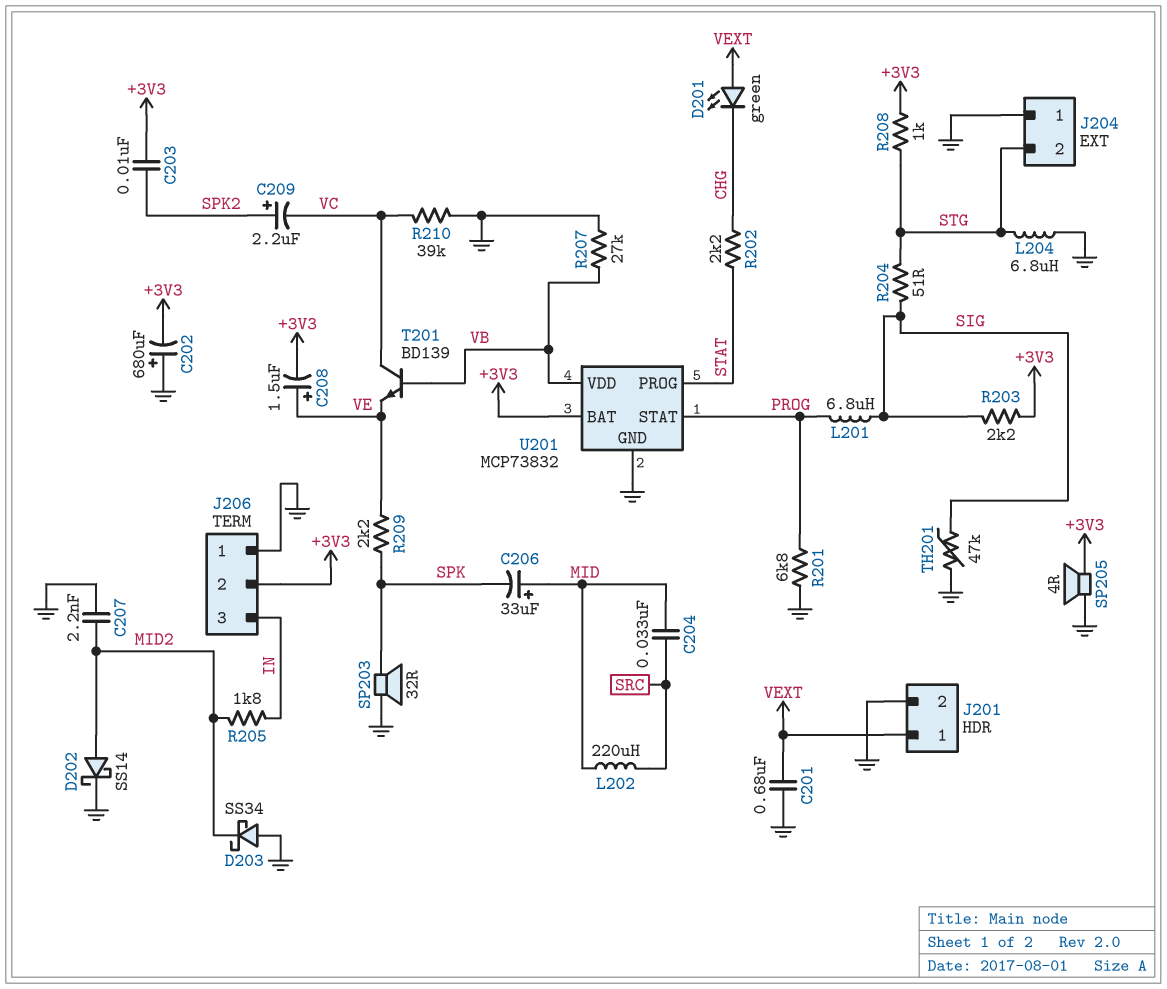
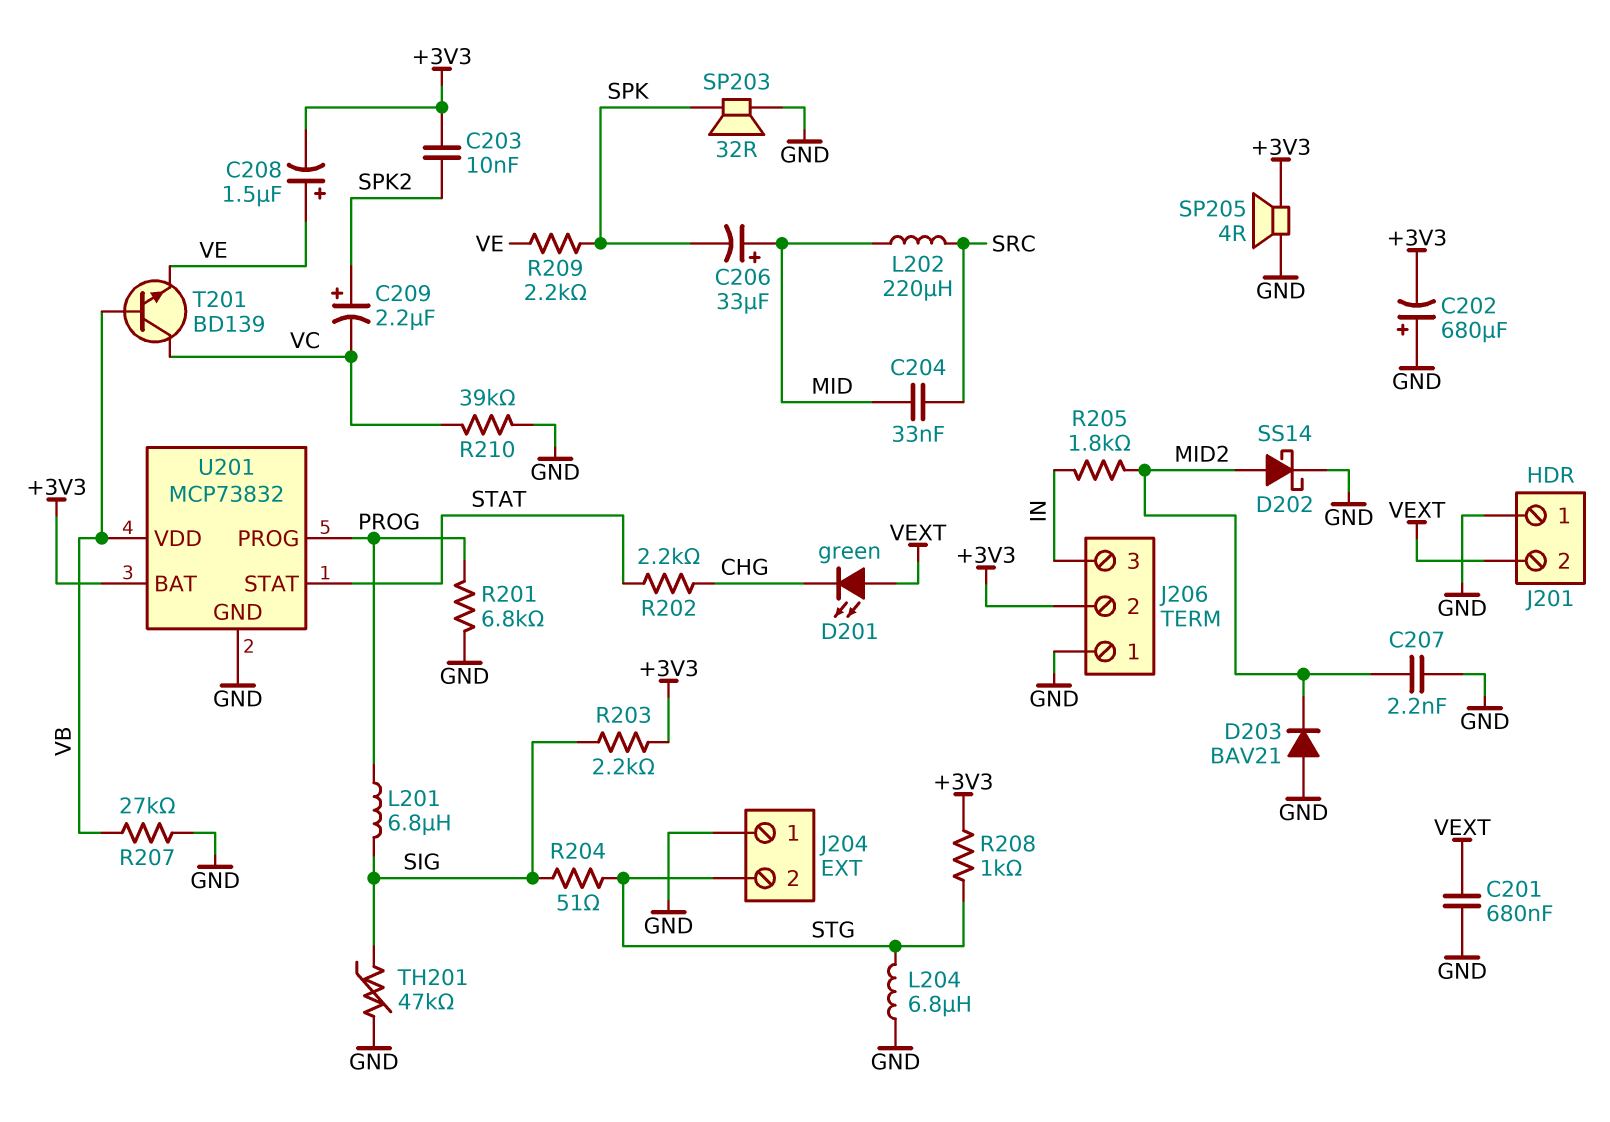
D203: schottky SS34 (A GND, K MID2) -> diode BAV21 (A GND, K MID2)
J201 pin 1: VEXT -> GND
J201 pin 2: GND -> VEXT
U201 pin PROG: STAT -> PROG
U201 pin STAT: PROG -> STAT

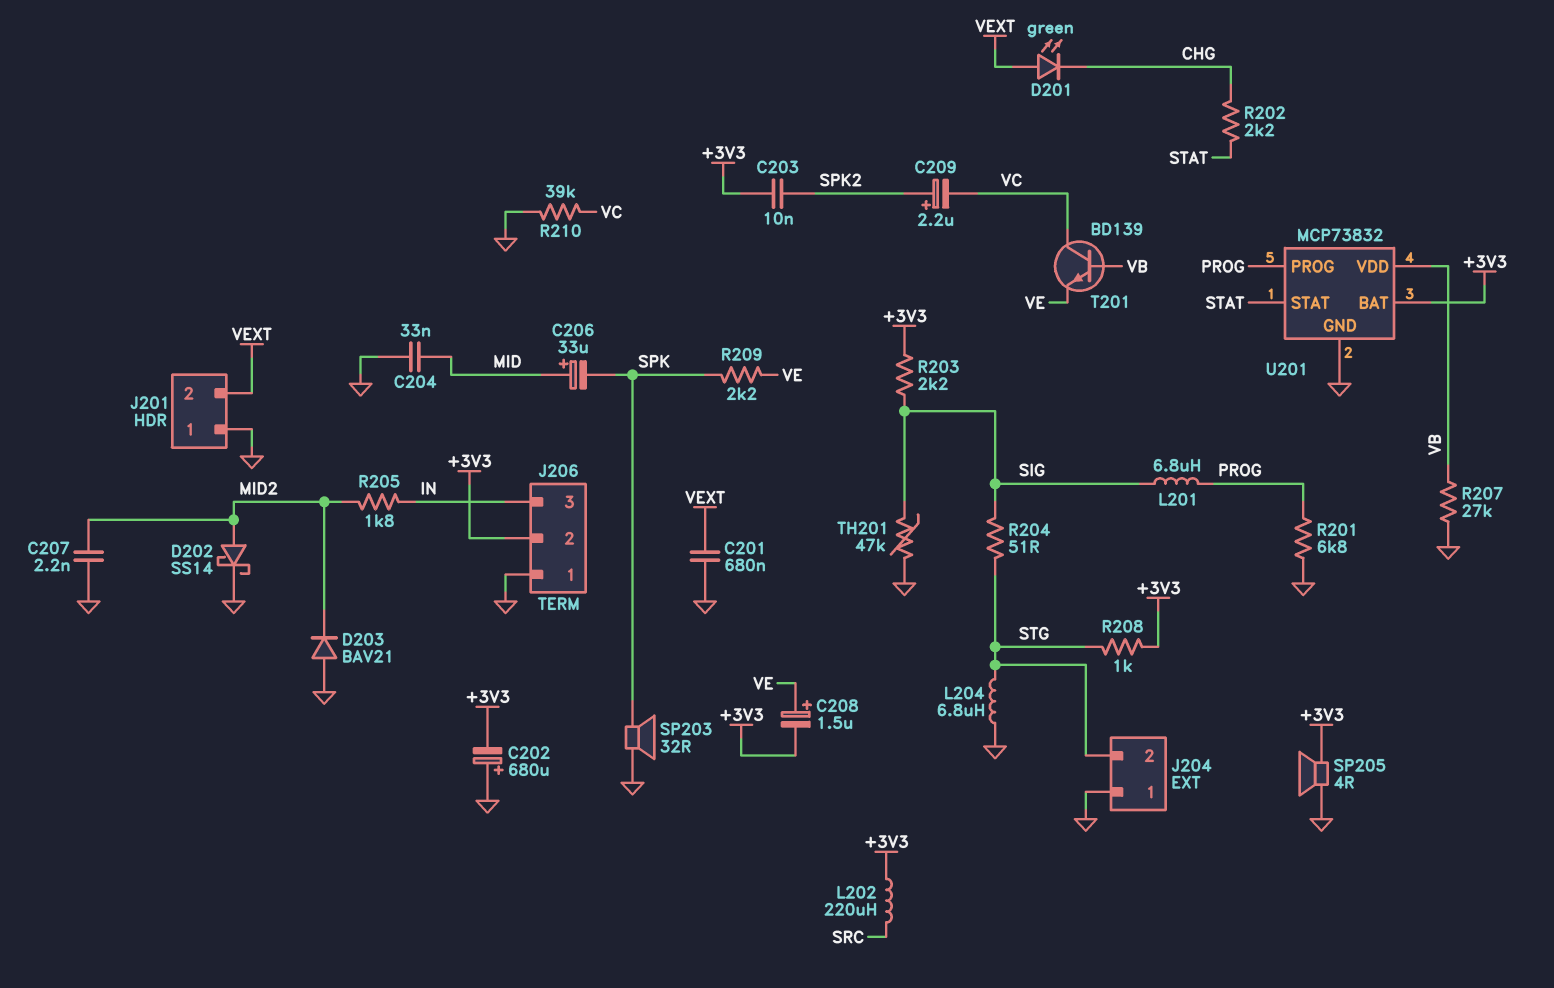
C204: 33nF (MID, SRC) -> 33nF (GND, MID)
L202: 220uH (MID, SRC) -> 220uH (+3V3, SRC)

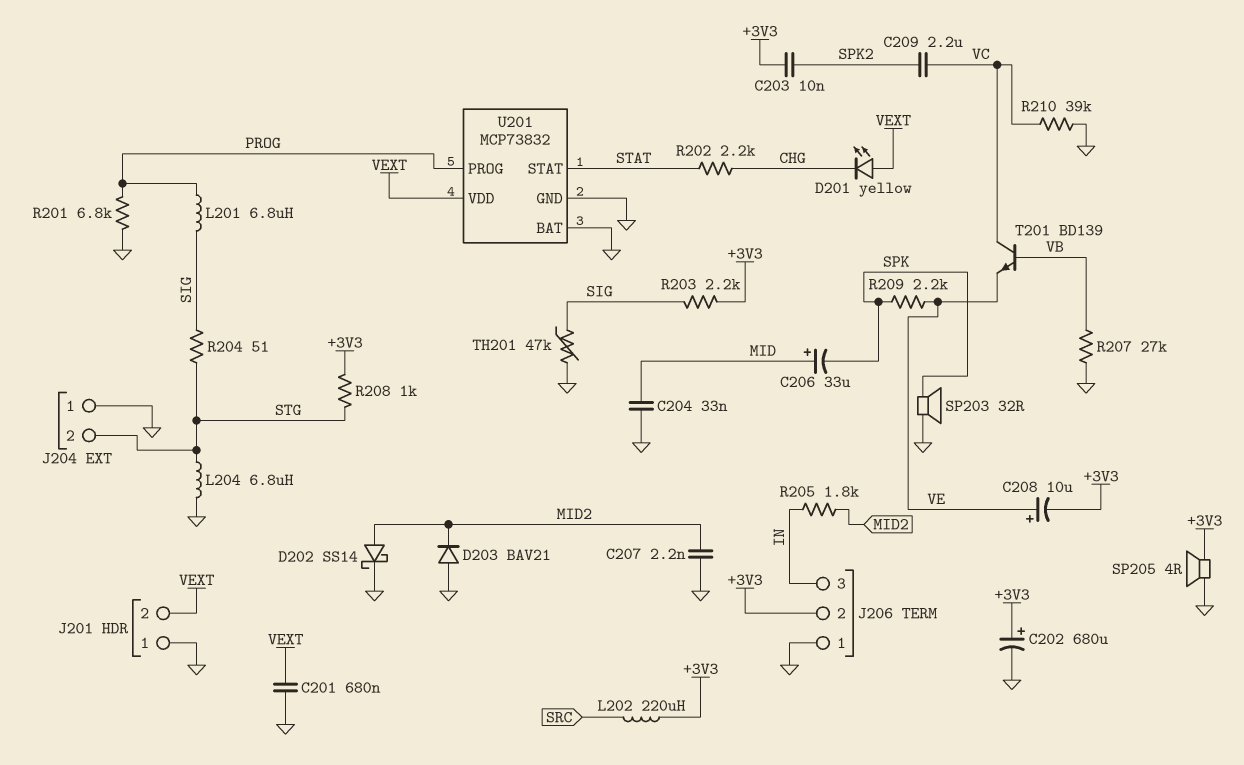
C202: 680uF (plus GND, minus +3V3) -> 680uF (plus +3V3, minus GND)
C208: 1.5uF (plus VE, minus +3V3) -> 10uF (plus VE, minus +3V3)
C209: 2.2uF (plus SPK2, minus VC) -> 2.2uF (SPK2, VC)
D201: LED green (A VEXT, K CHG) -> LED yellow (A VEXT, K CHG)
U201 pin BAT: +3V3 -> GND
U201 pin VDD: VB -> VEXT

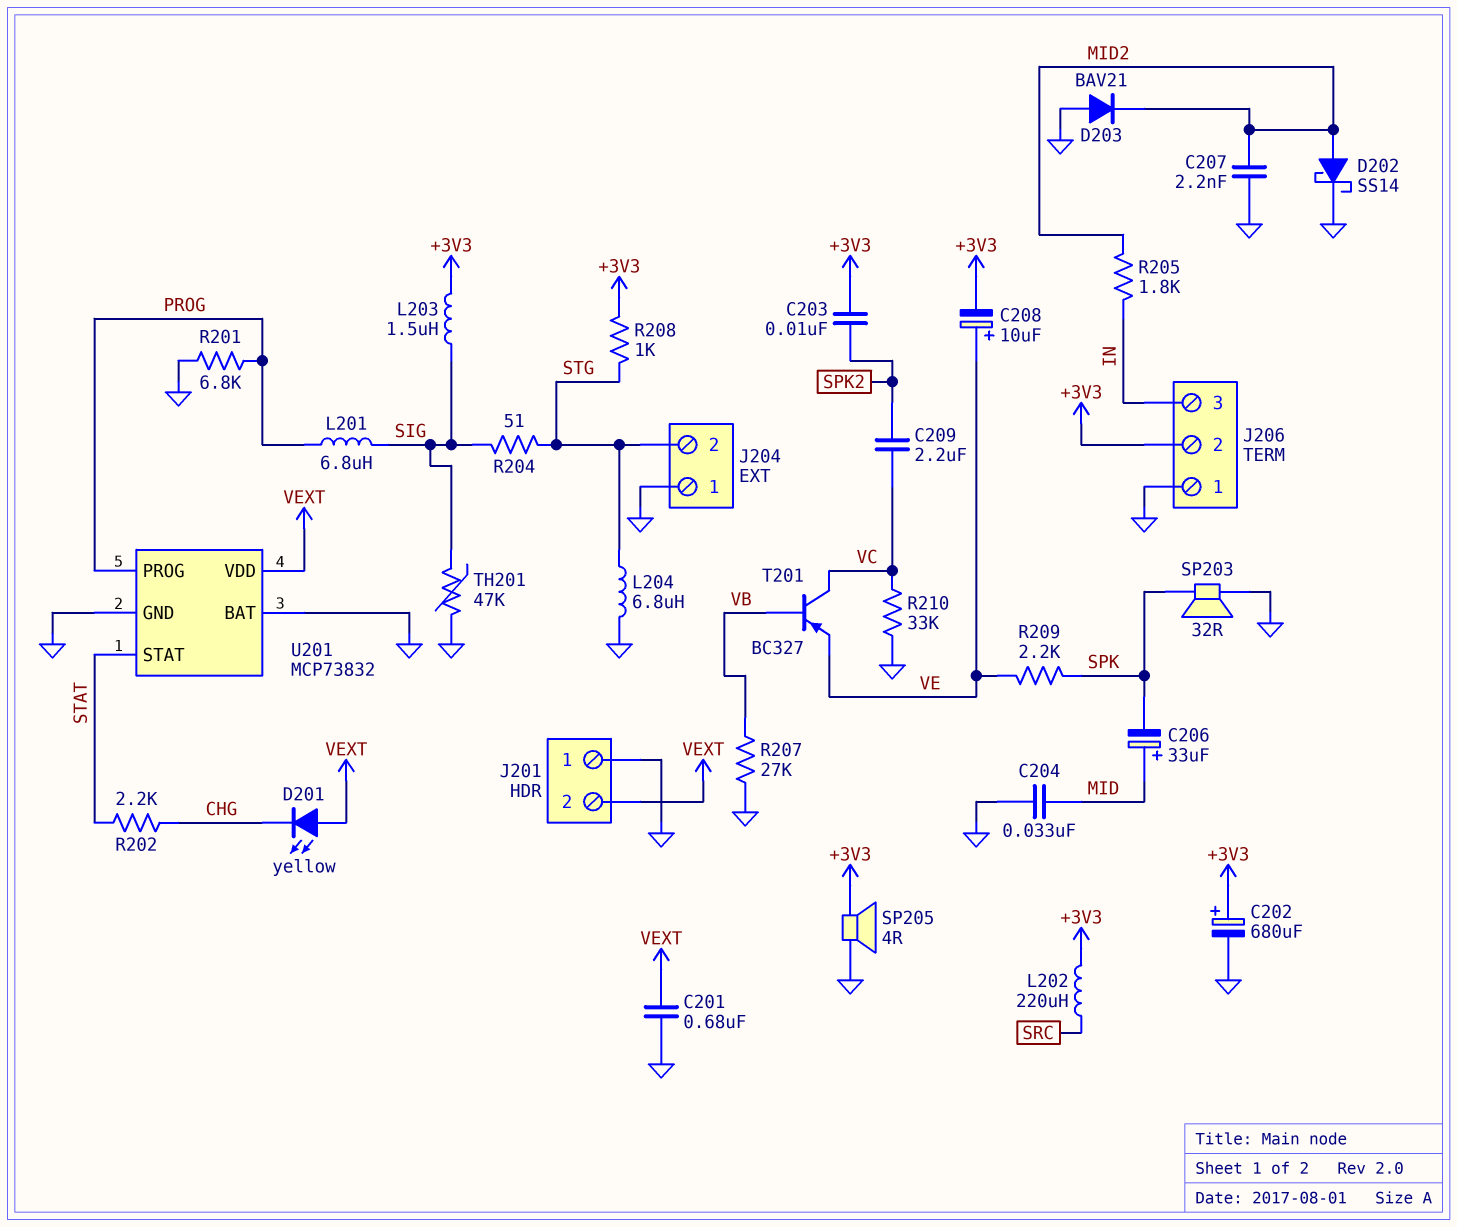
L203: none -> 1.5uH (+3V3, SIG)
R203: 2.2k (+3V3, SIG) -> none
R210: 39k (GND, VC) -> 33k (GND, VC)
T201: NPN BD139 (B VB, C VC, E VE) -> PNP BC327 (B VB, C VC, E VE)

